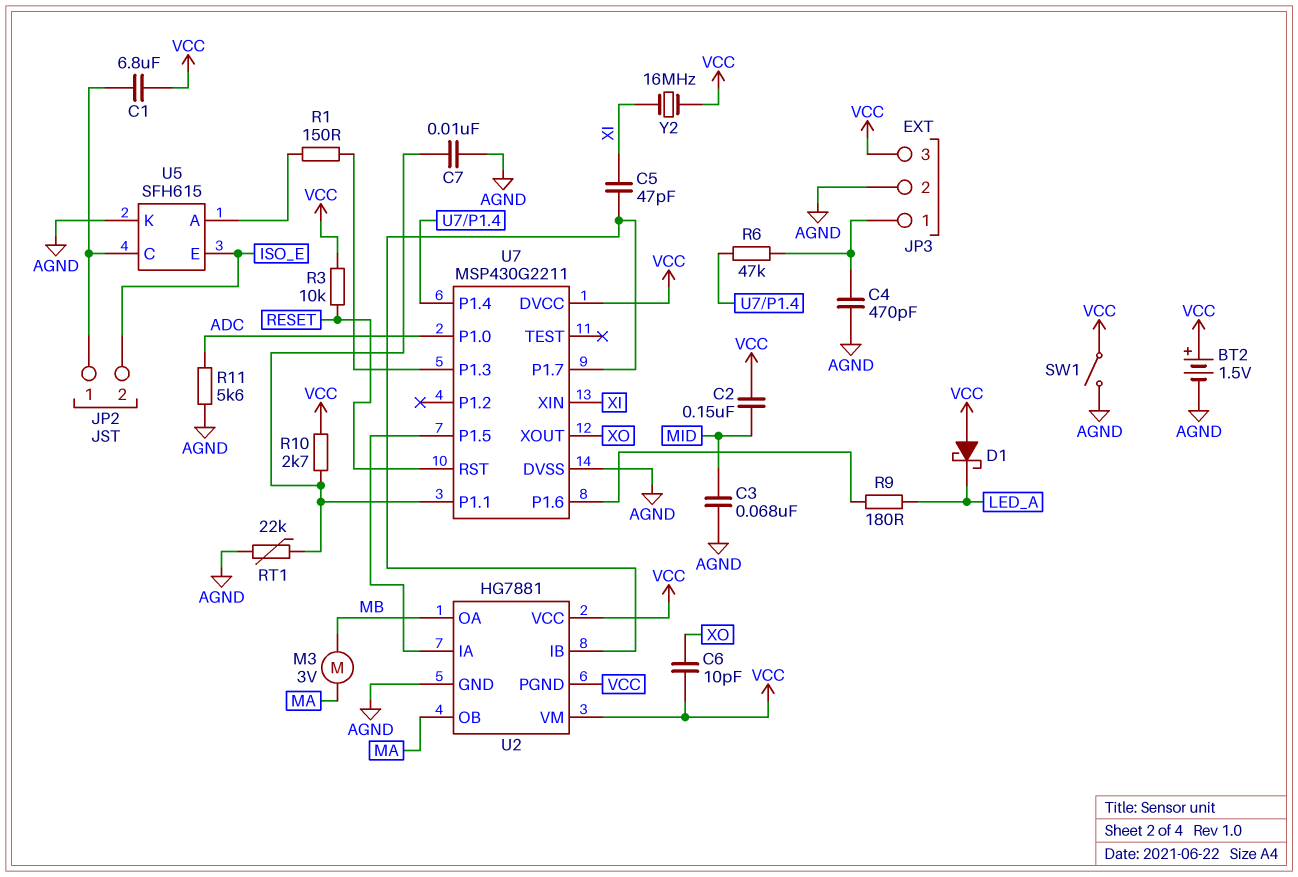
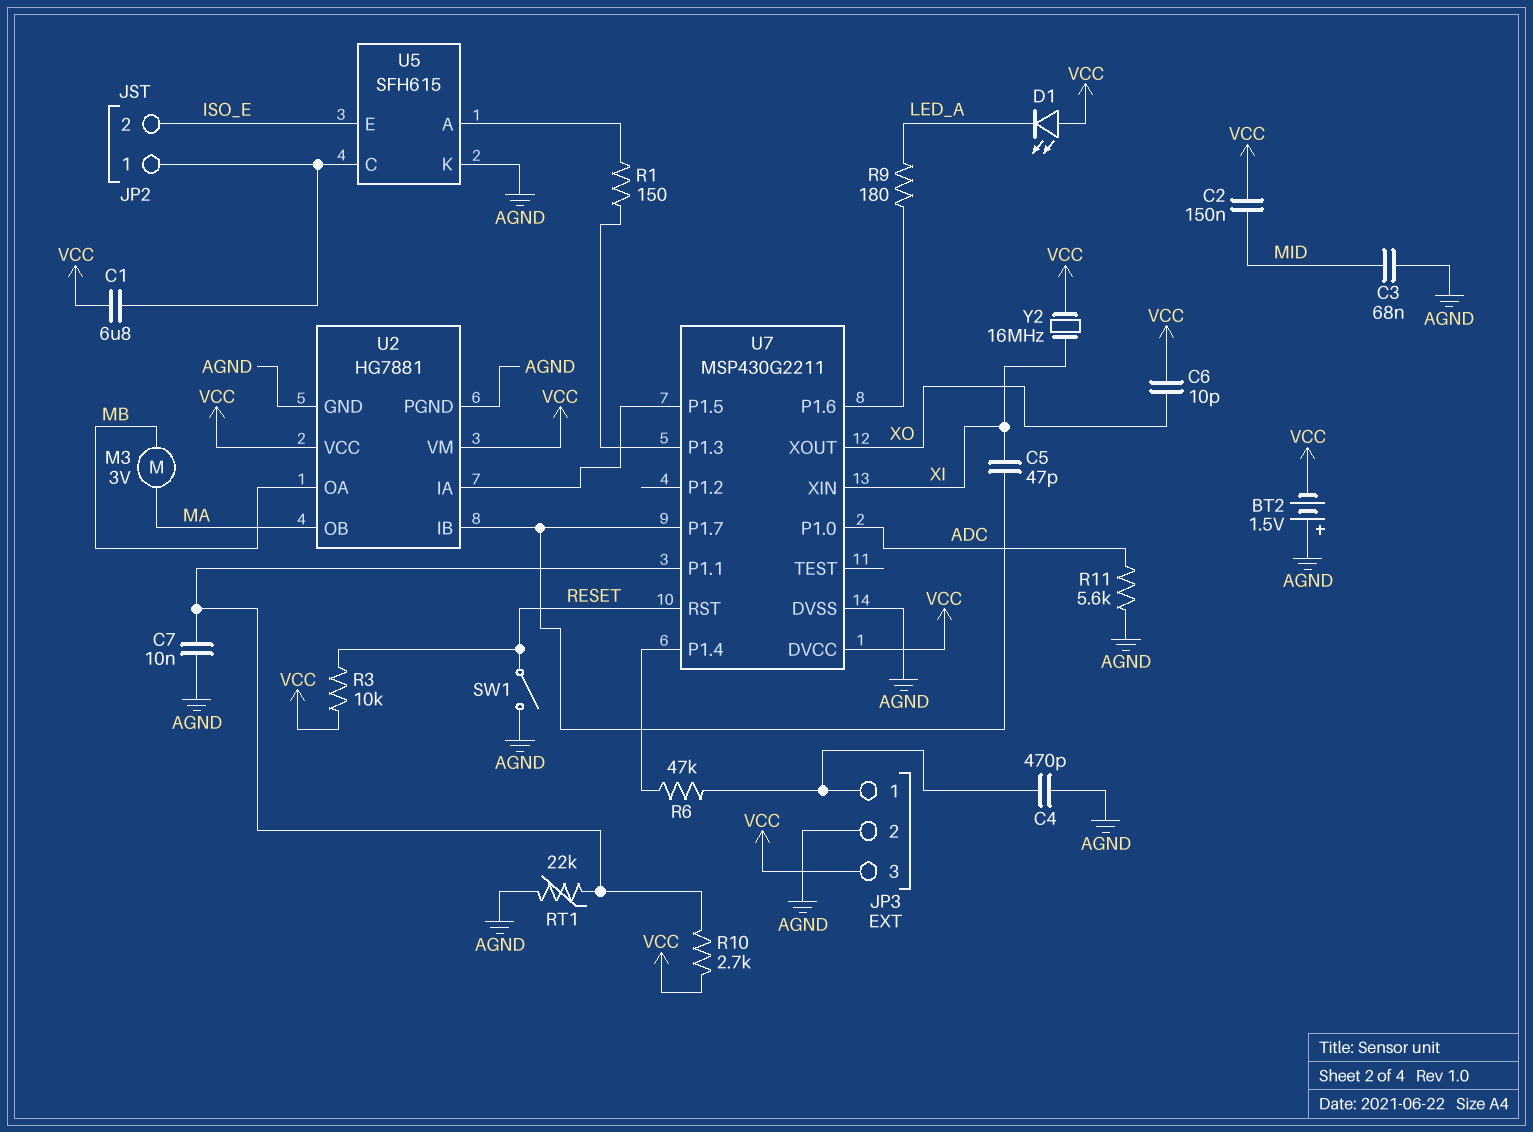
BT2: 1.5V (plus VCC, minus AGND) -> 1.5V (plus AGND, minus VCC)
D1: schottky (A VCC, K LED_A) -> LED (A VCC, K LED_A)
SW1: switch (AGND, VCC) -> switch (AGND, RESET)
U2 pin PGND: VCC -> AGND

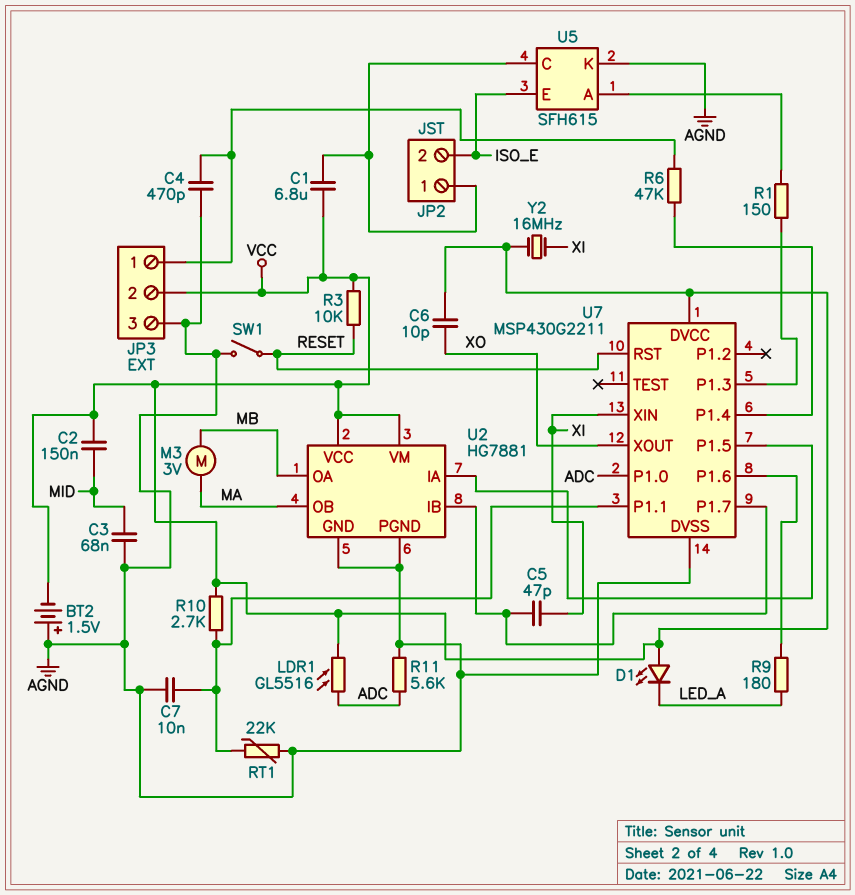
JP3 pin 2: AGND -> VCC
JP3 pin 3: VCC -> AGND
LDR1: none -> GL5516 (ADC, VCC)

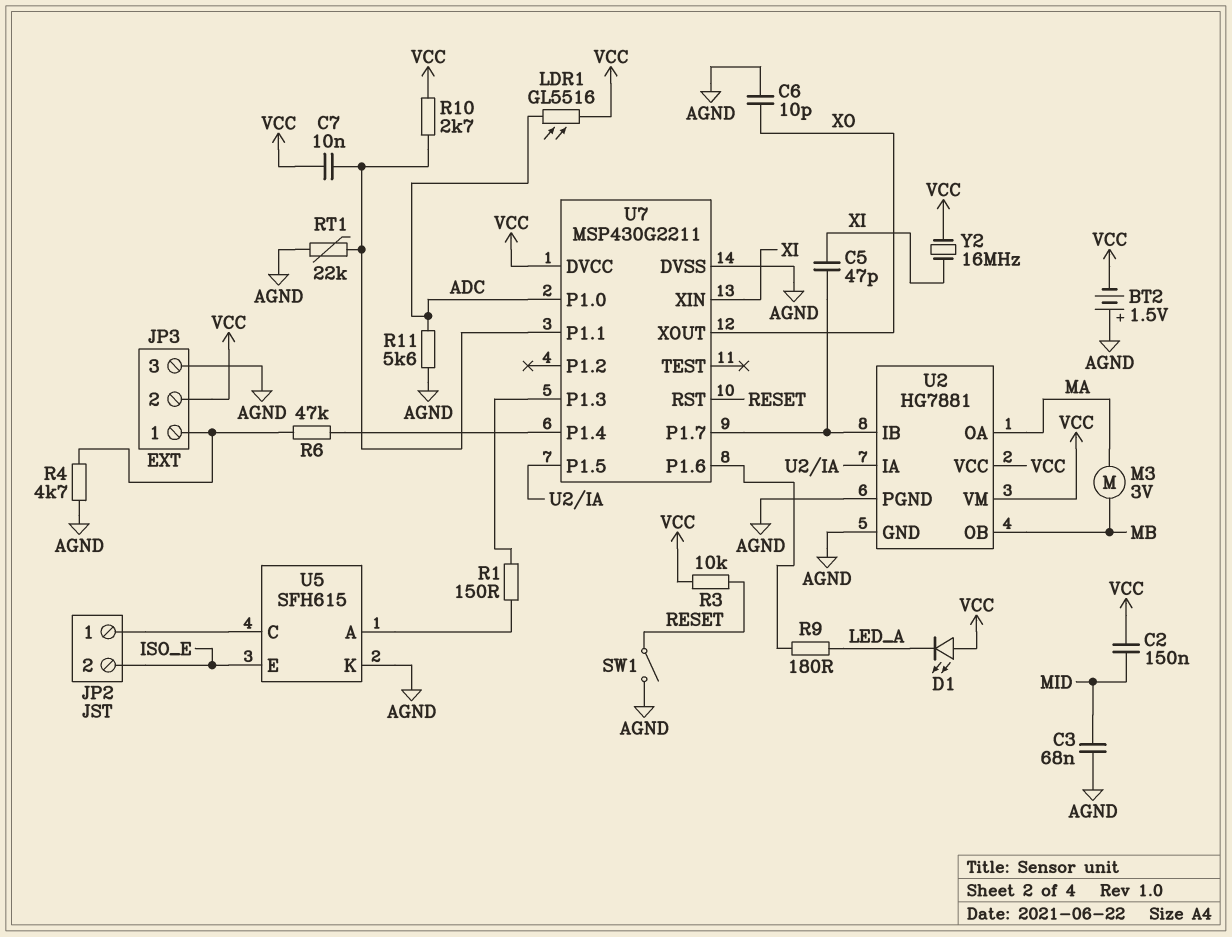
C1: 6.8uF (JP2/1, VCC) -> none
C4: 470pF (AGND, JP3/1) -> none
C6: 10pF (VCC, XO) -> 10pF (AGND, XO)
C7: 10nF (AGND, U7/P1.1) -> 10nF (U7/P1.1, VCC)
R4: none -> 4.7k (AGND, JP3/1)
U2 pin OA: MB -> MA
U2 pin OB: MA -> MB

